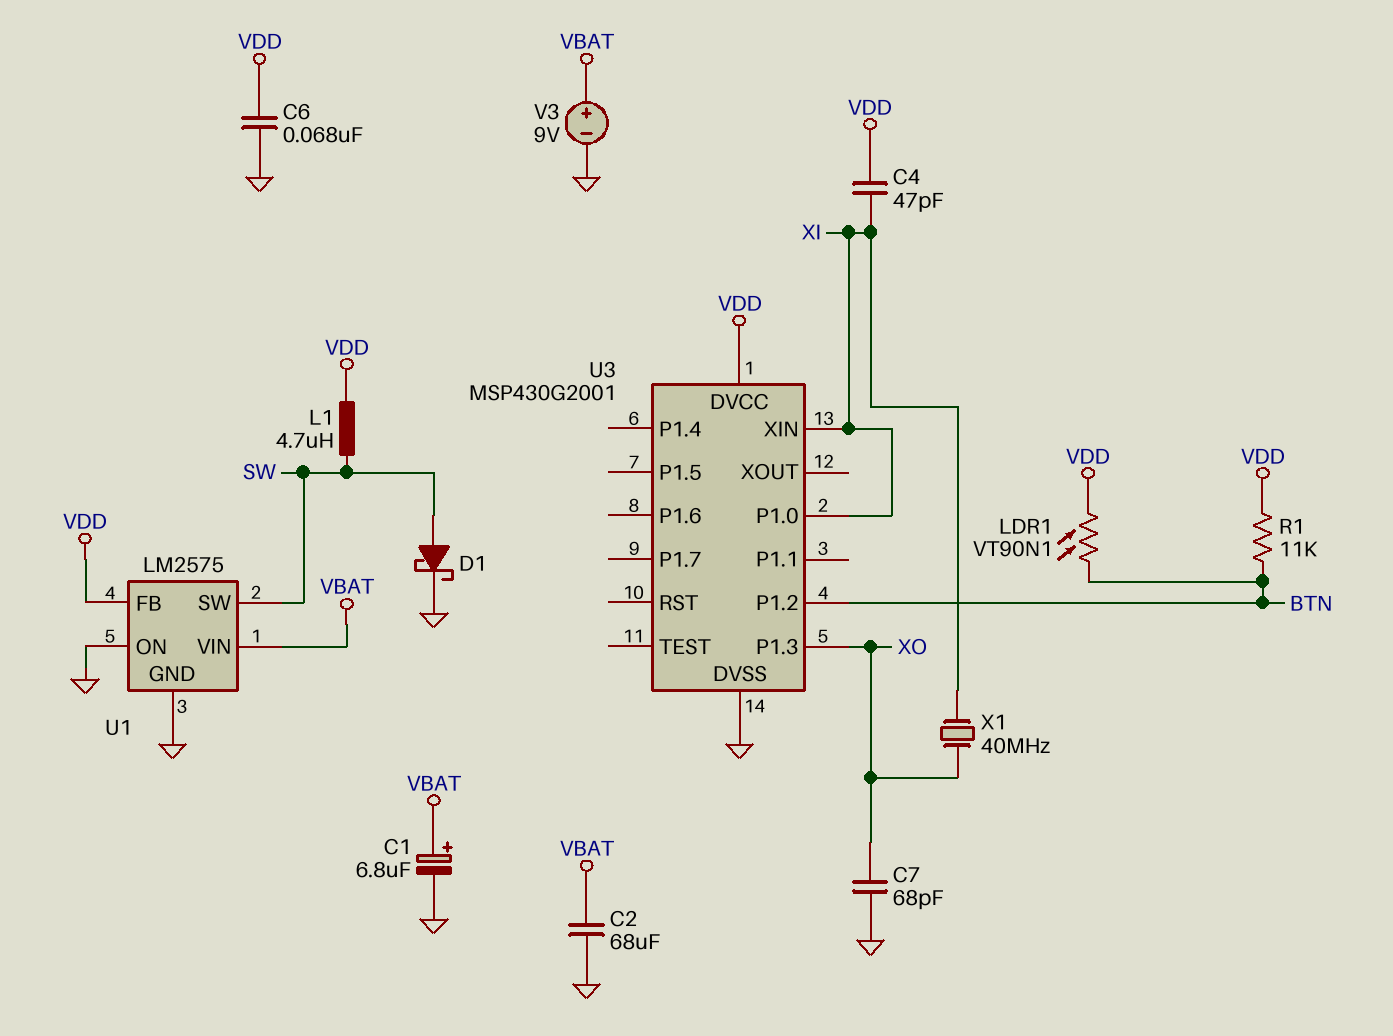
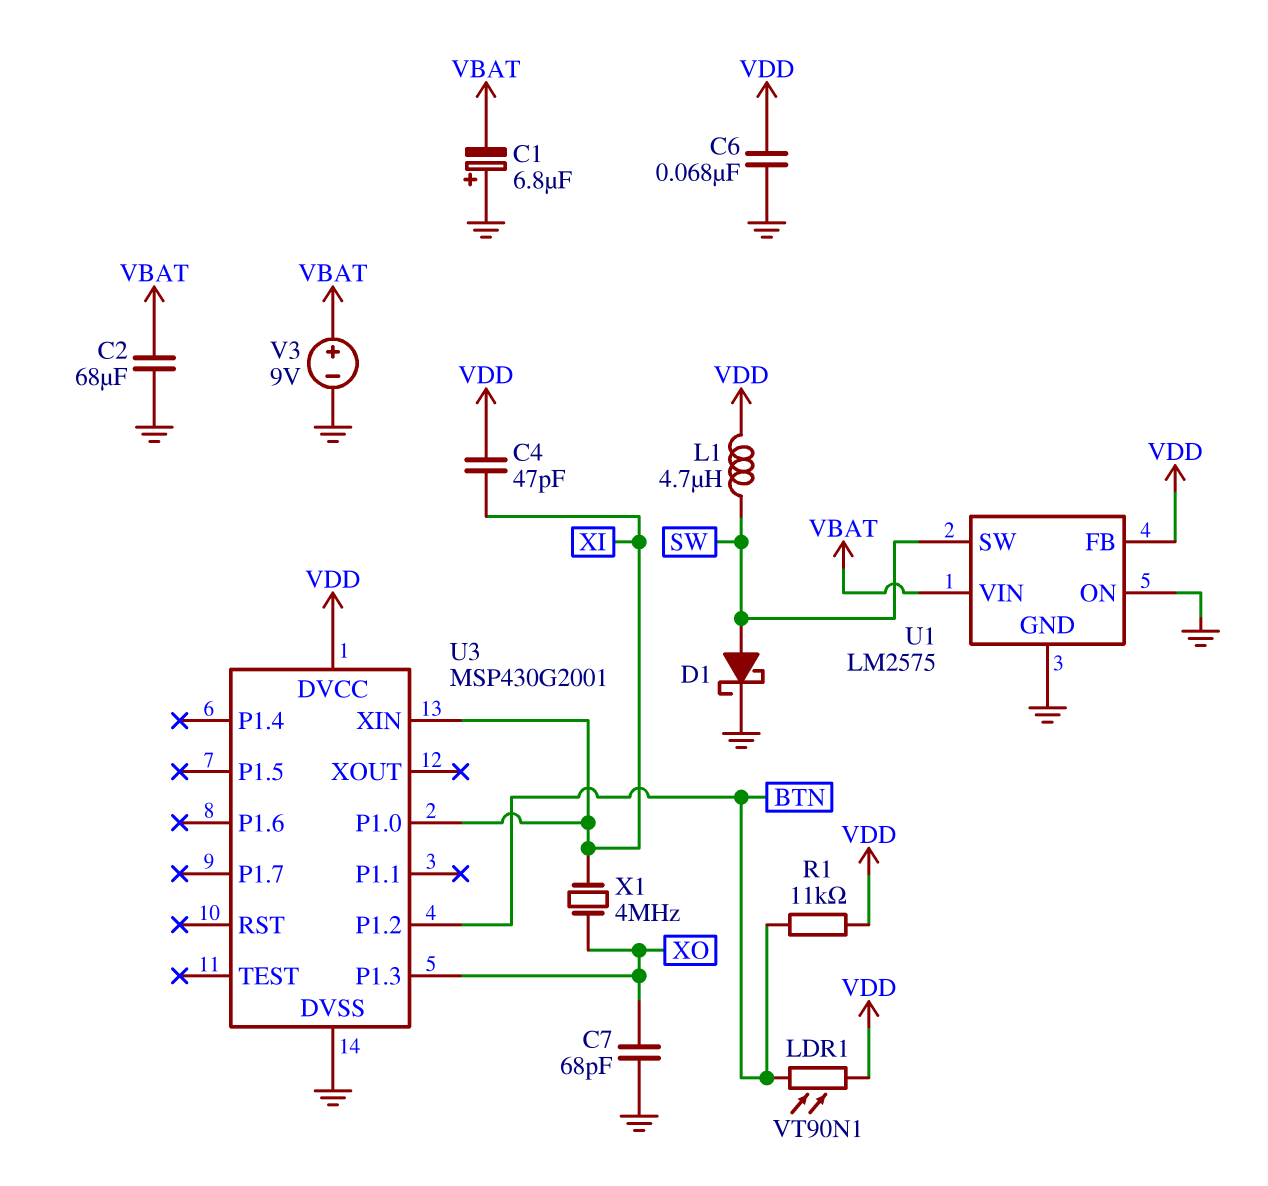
C1: 6.8uF (plus VBAT, minus GND) -> 6.8uF (plus GND, minus VBAT)
X1: 40MHz (XI, XO) -> 4MHz (XI, XO)

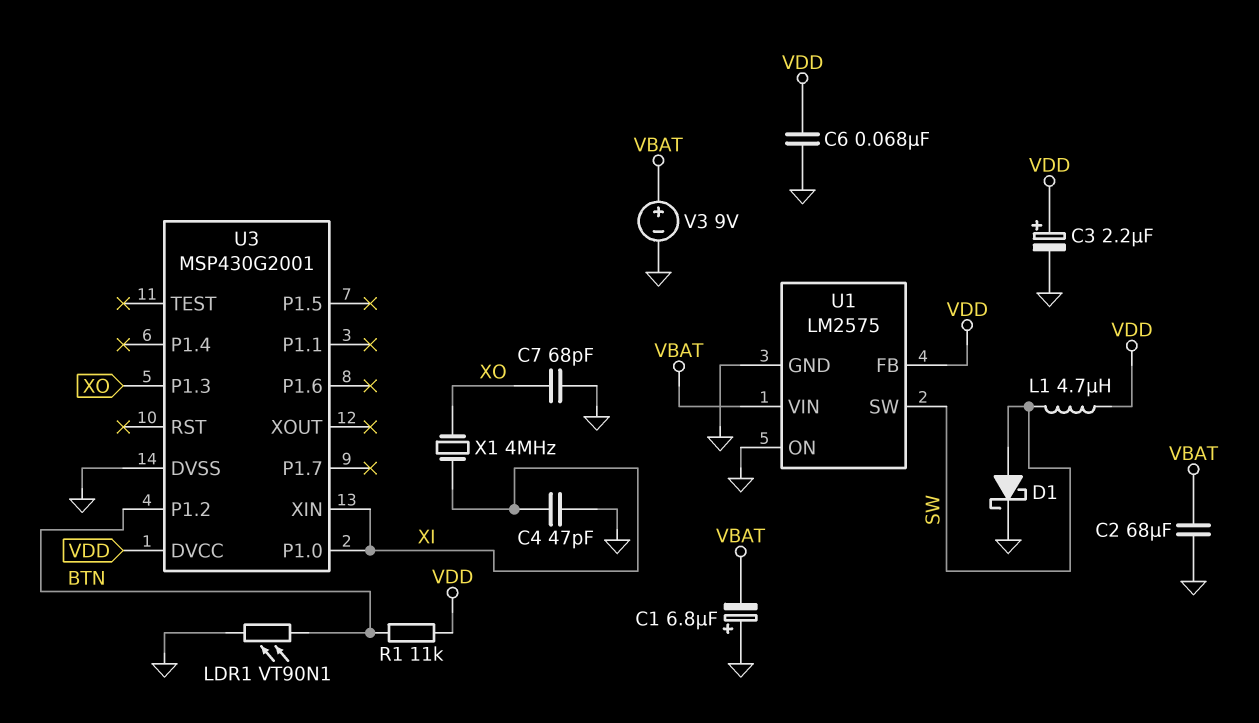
C3: none -> 2.2uF (plus VDD, minus GND)
C4: 47pF (VDD, XI) -> 47pF (GND, XI)
LDR1: VT90N1 (BTN, VDD) -> VT90N1 (BTN, GND)

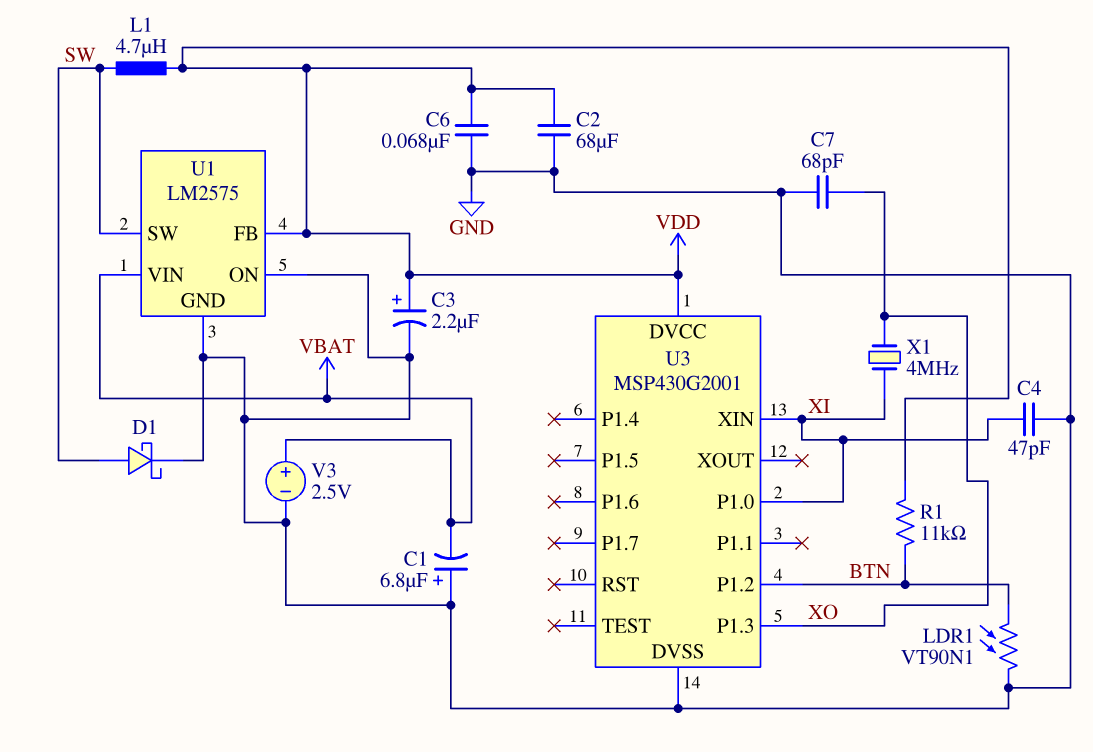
C2: 68uF (GND, VBAT) -> 68uF (GND, VDD)
V3: 9V (plus VBAT, minus GND) -> 2.5V (plus VBAT, minus GND)

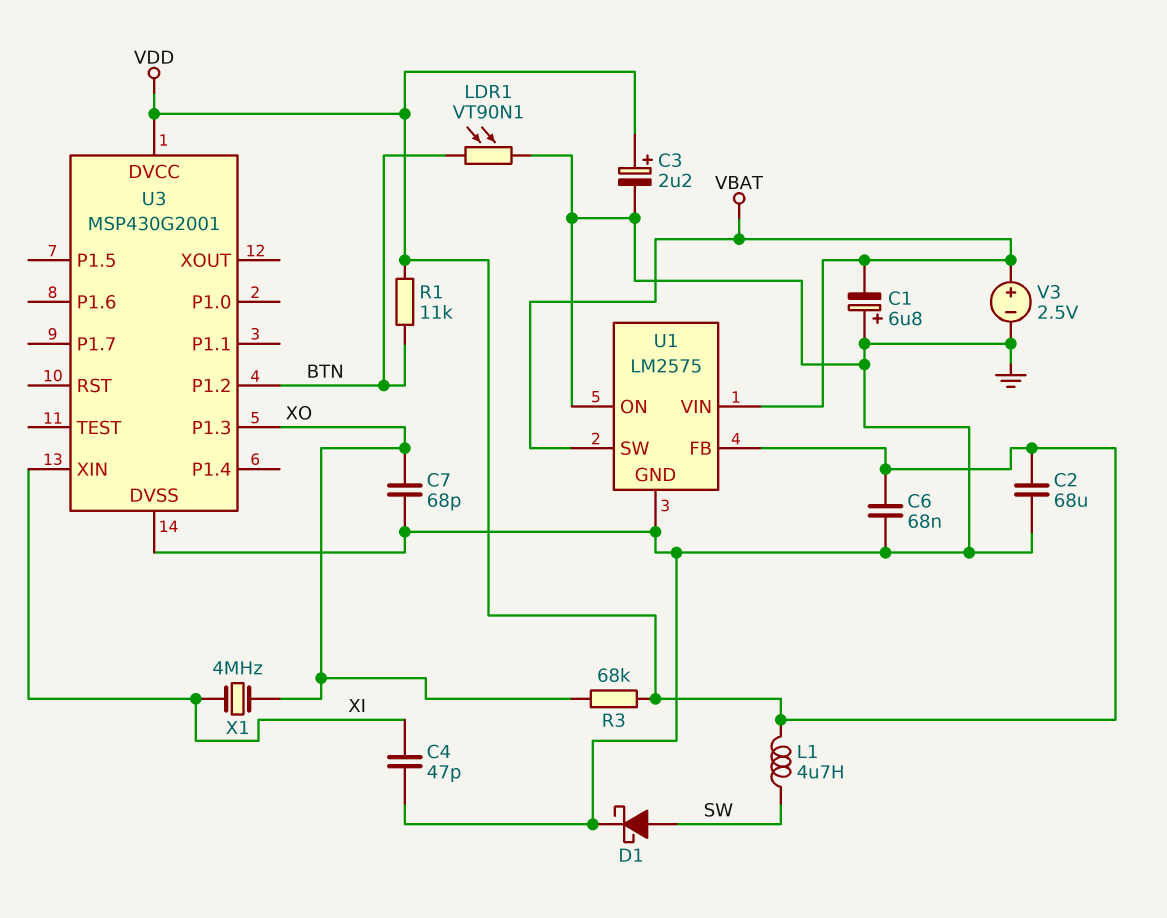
R3: none -> 68k (VDD, XO)
U1 pin SW: SW -> VBAT
U3 pin P1.0: XI -> none

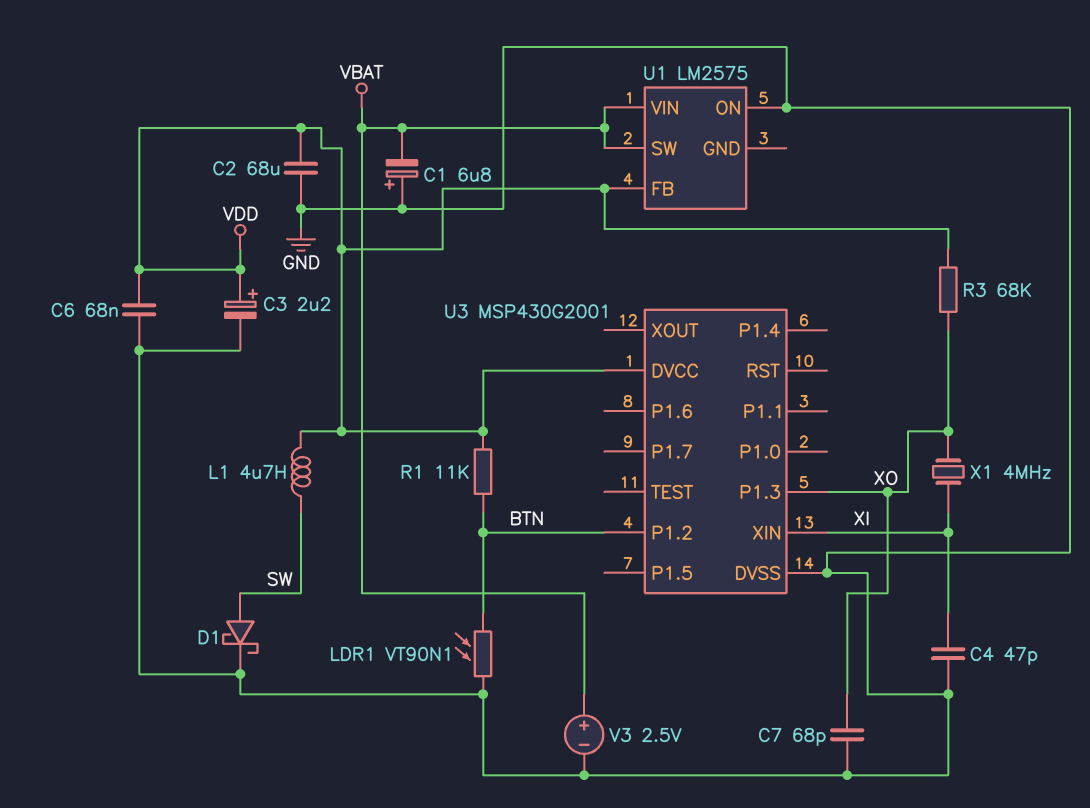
U1 pin GND: GND -> none

